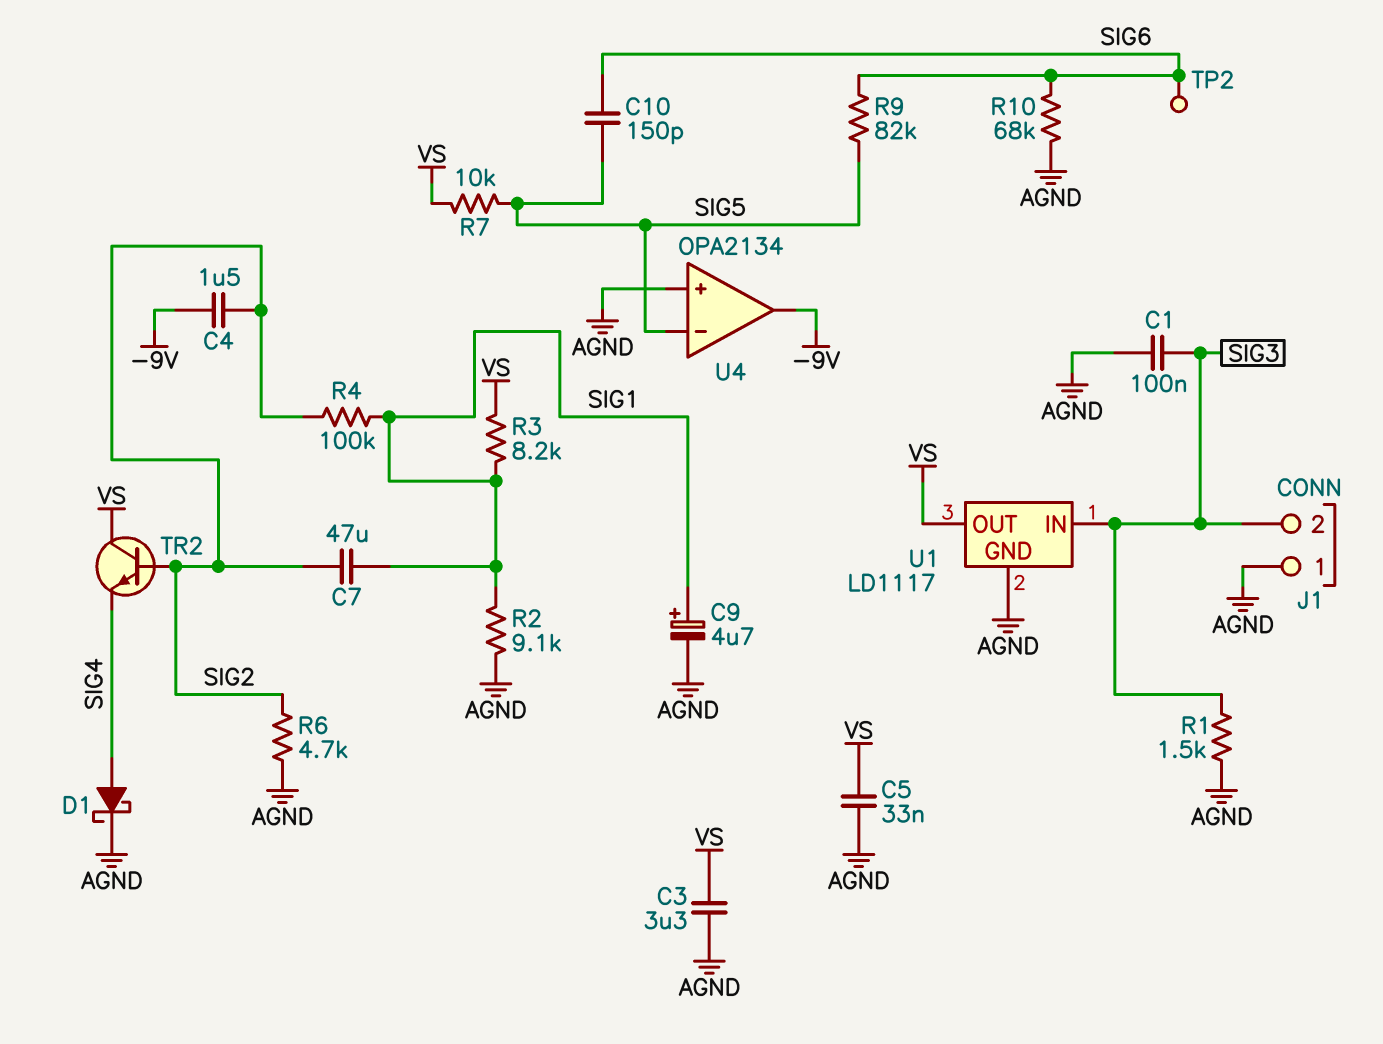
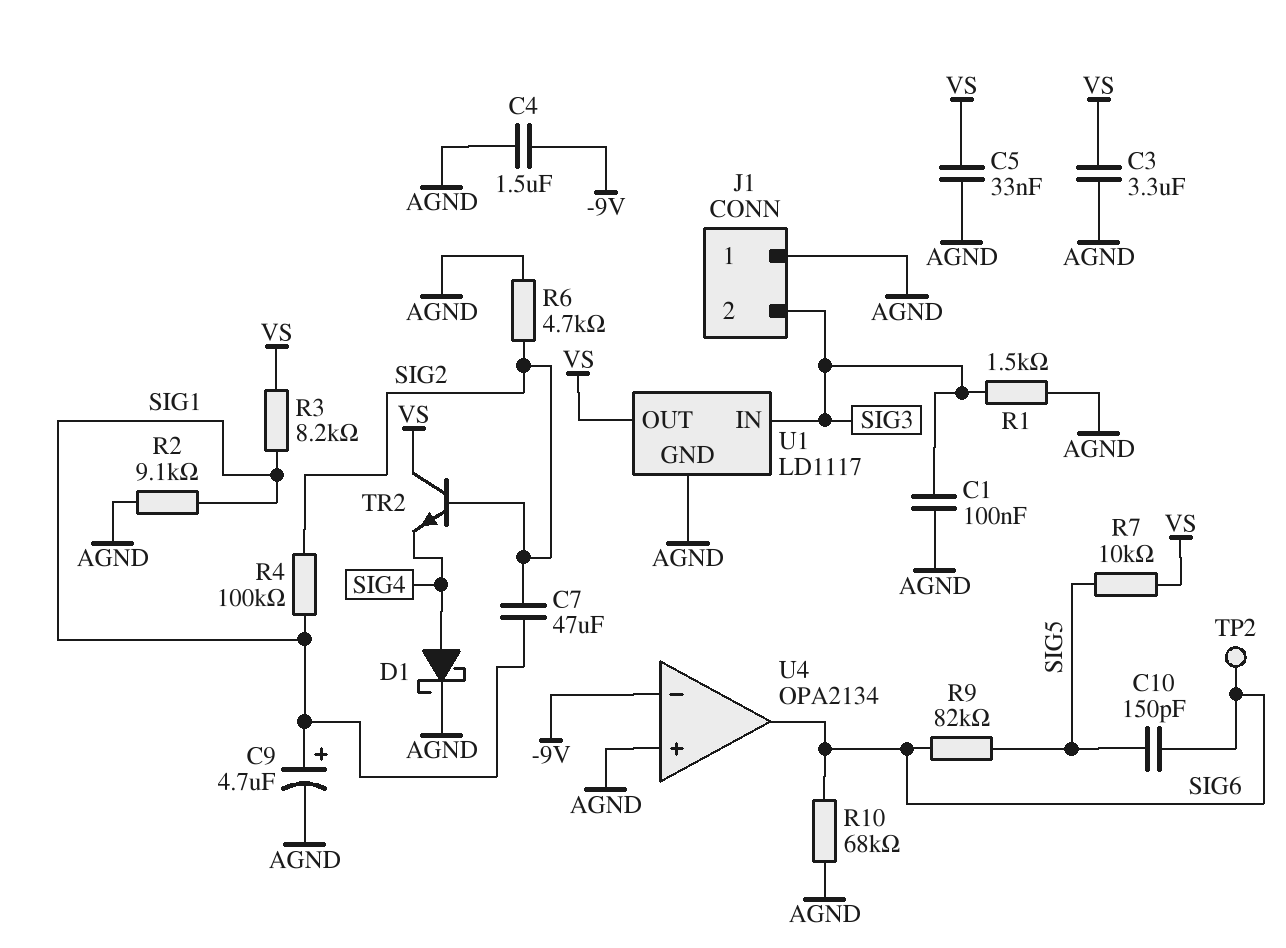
C4: 1.5uF (-9V, SIG2) -> 1.5uF (-9V, AGND)
U4 pin in-: SIG5 -> -9V
U4 pin out: -9V -> SIG6

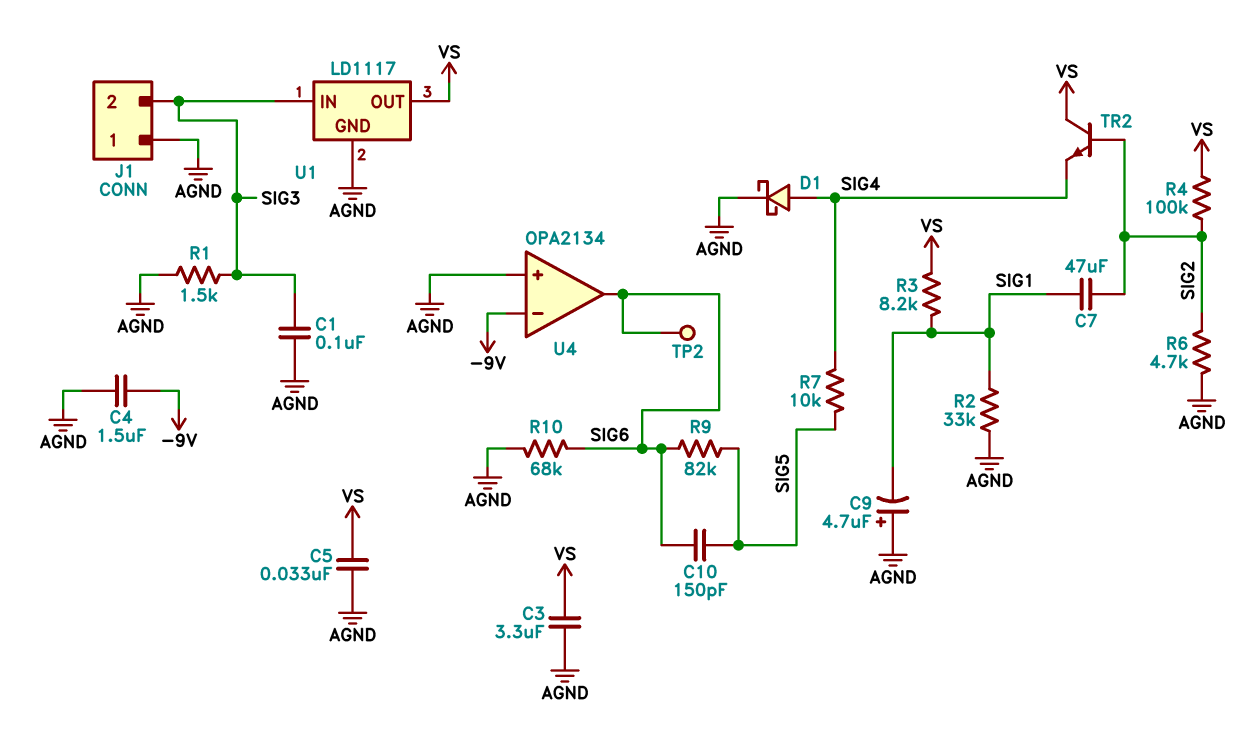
C9: 4.7uF (plus SIG1, minus AGND) -> 4.7uF (plus AGND, minus SIG1)
R2: 9.1k (AGND, SIG1) -> 33k (AGND, SIG1)
R4: 100k (SIG1, SIG2) -> 100k (SIG2, VS)
R7: 10k (SIG5, VS) -> 10k (SIG4, SIG5)

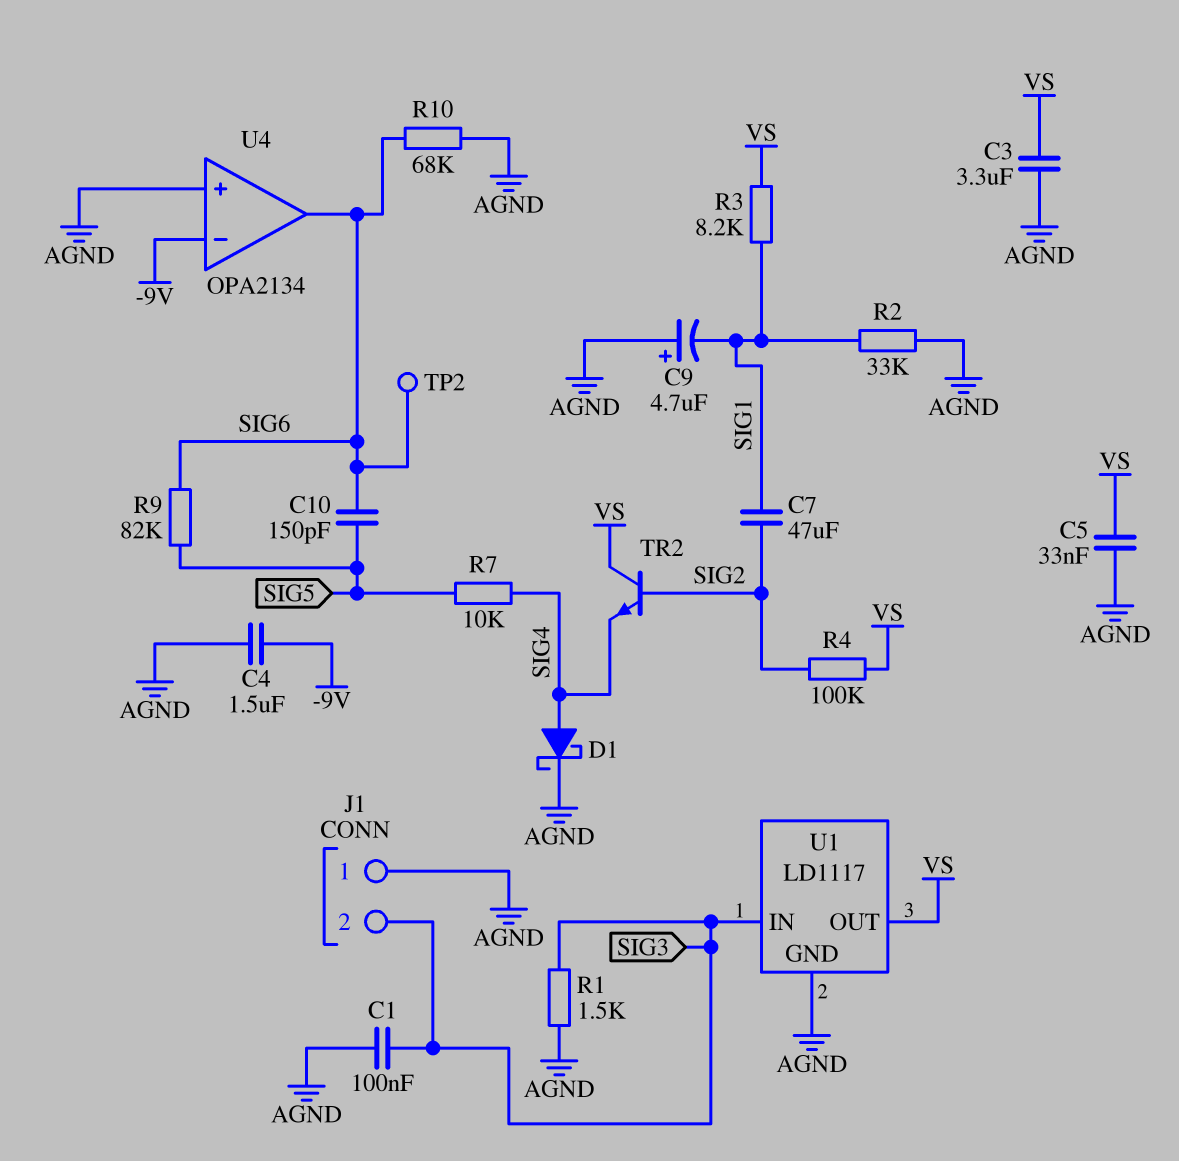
R6: 4.7k (AGND, SIG2) -> none

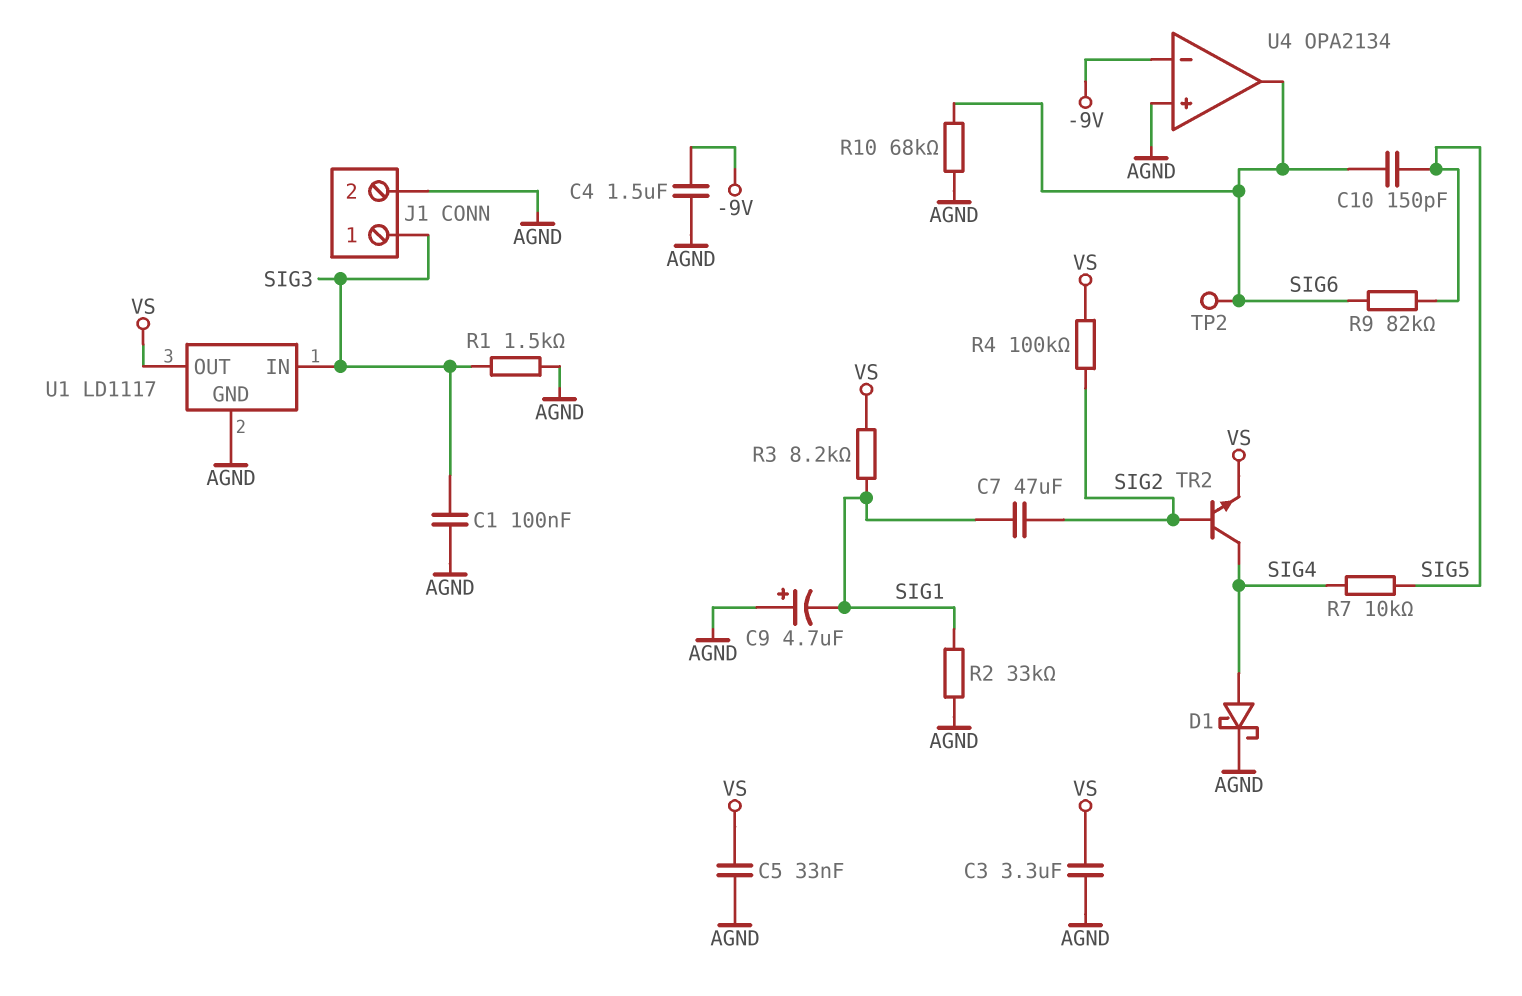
J1 pin 1: AGND -> SIG3
J1 pin 2: SIG3 -> AGND
TR2: NPN (B SIG2, C VS, E SIG4) -> NPN (B SIG2, C SIG4, E VS)

